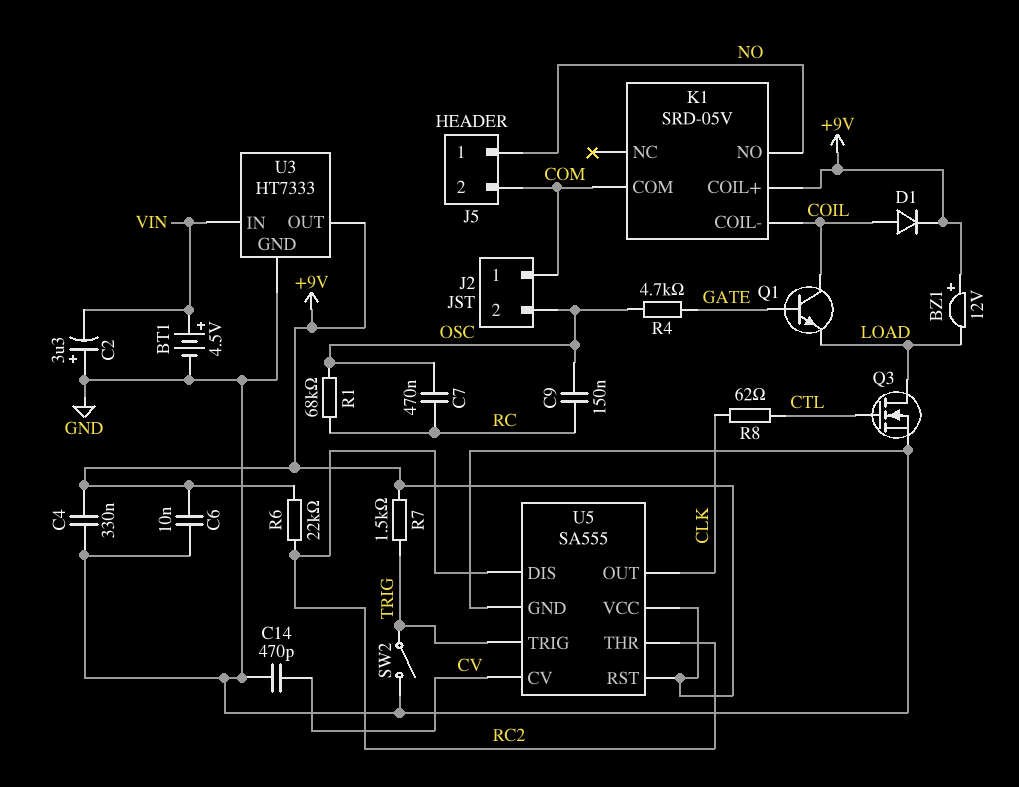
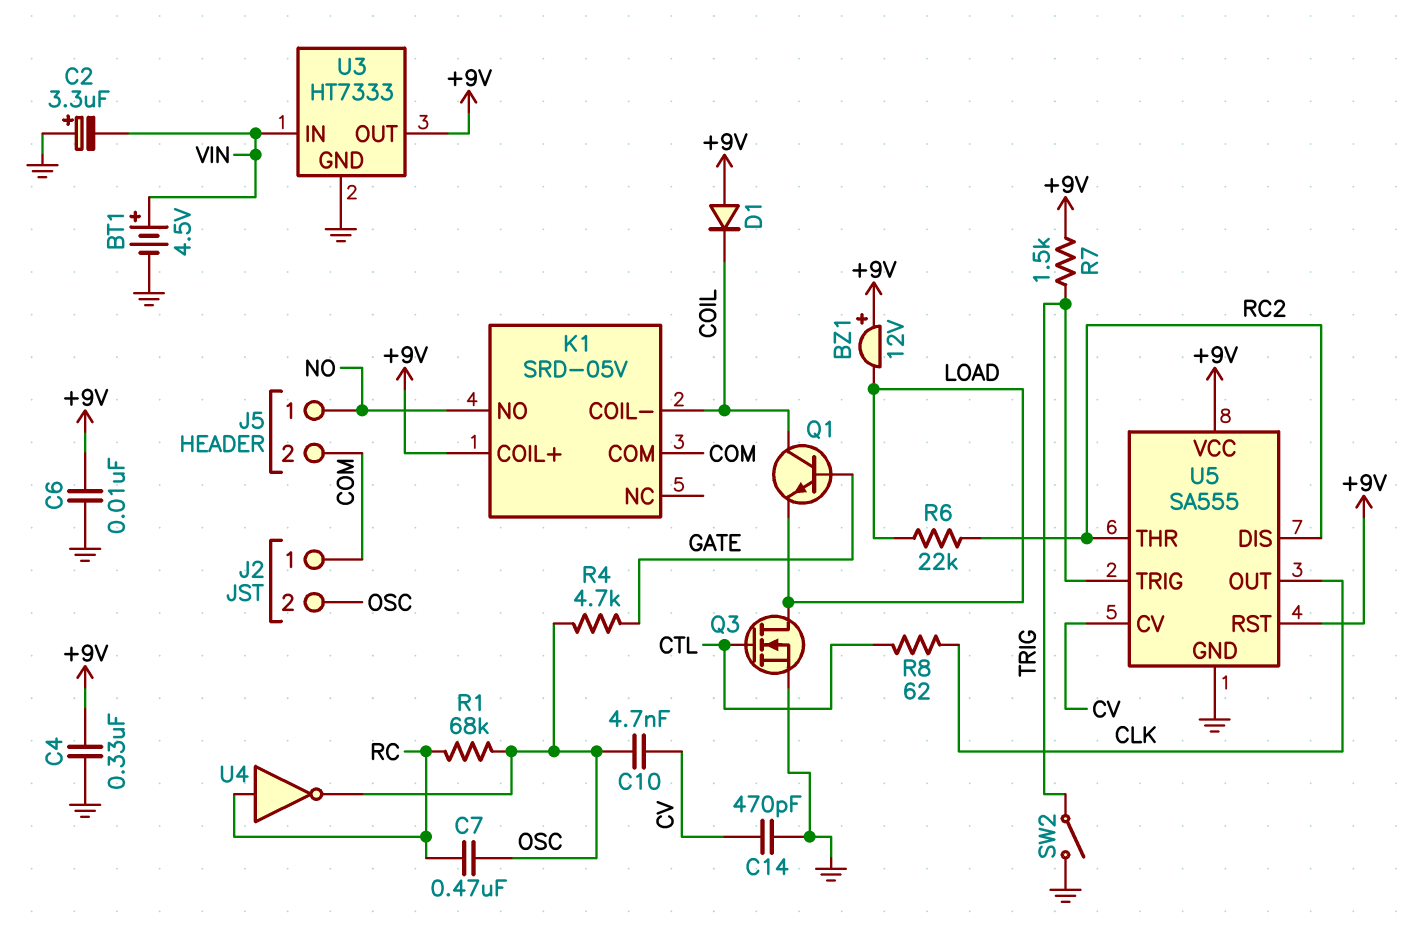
C9: 150nF (OSC, RC) -> none
C10: none -> 4.7nF (CV, OSC)
D1: diode (A COIL, K +9V) -> diode (A +9V, K COIL)
R6: 22k (+9V, RC2) -> 22k (LOAD, RC2)
U4: none -> NOT (in RC, out OSC)

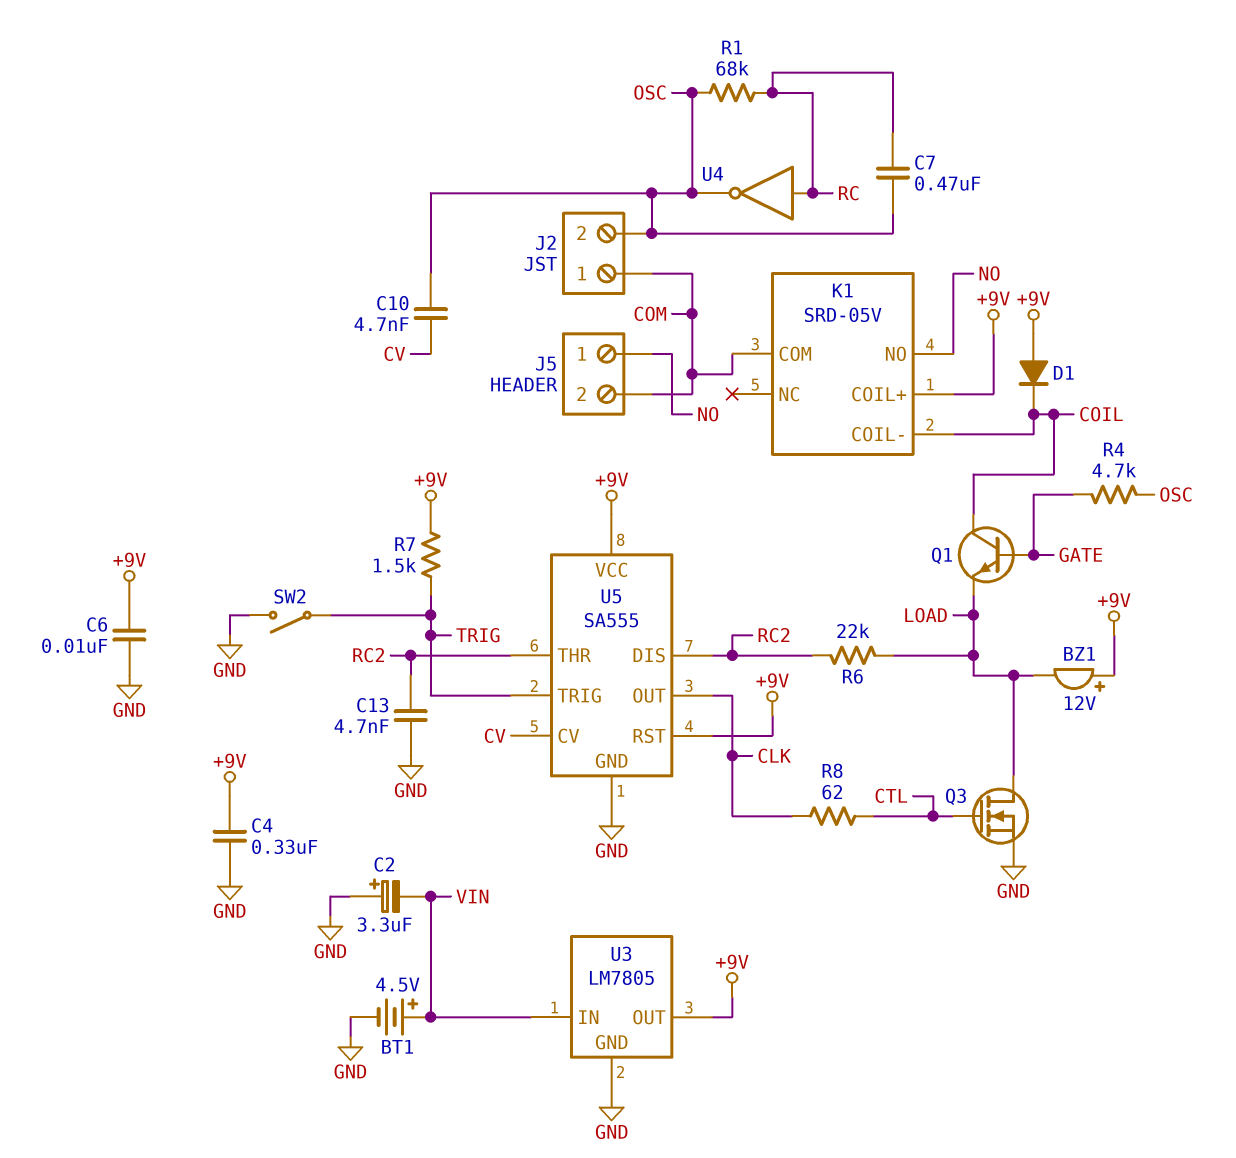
C13: none -> 4.7nF (GND, RC2)
C14: 470pF (CV, GND) -> none
U3: HT7333 -> LM7805

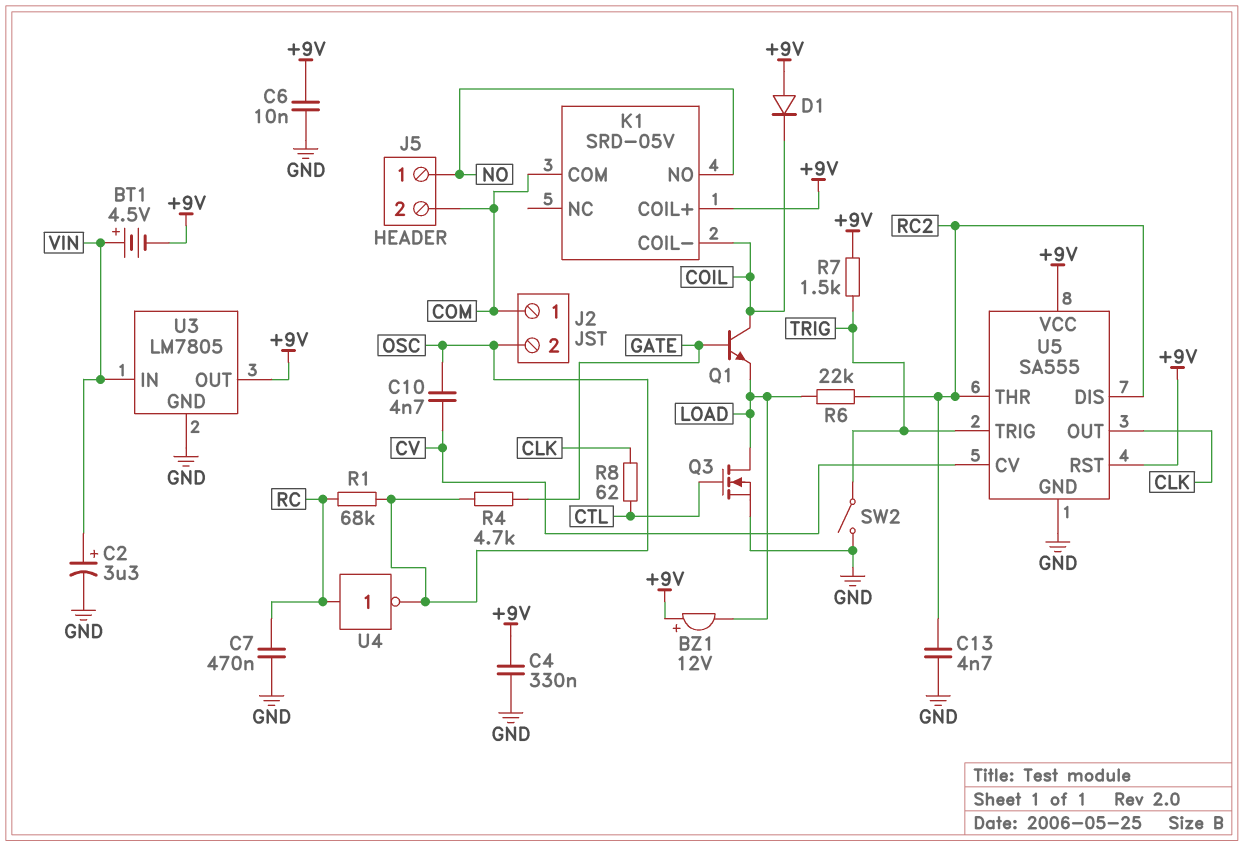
BT1: 4.5V (plus VIN, minus GND) -> 4.5V (plus VIN, minus +9V)
C2: 3.3uF (plus GND, minus VIN) -> 3.3uF (plus VIN, minus GND)
C7: 470nF (OSC, RC) -> 470nF (GND, RC)

